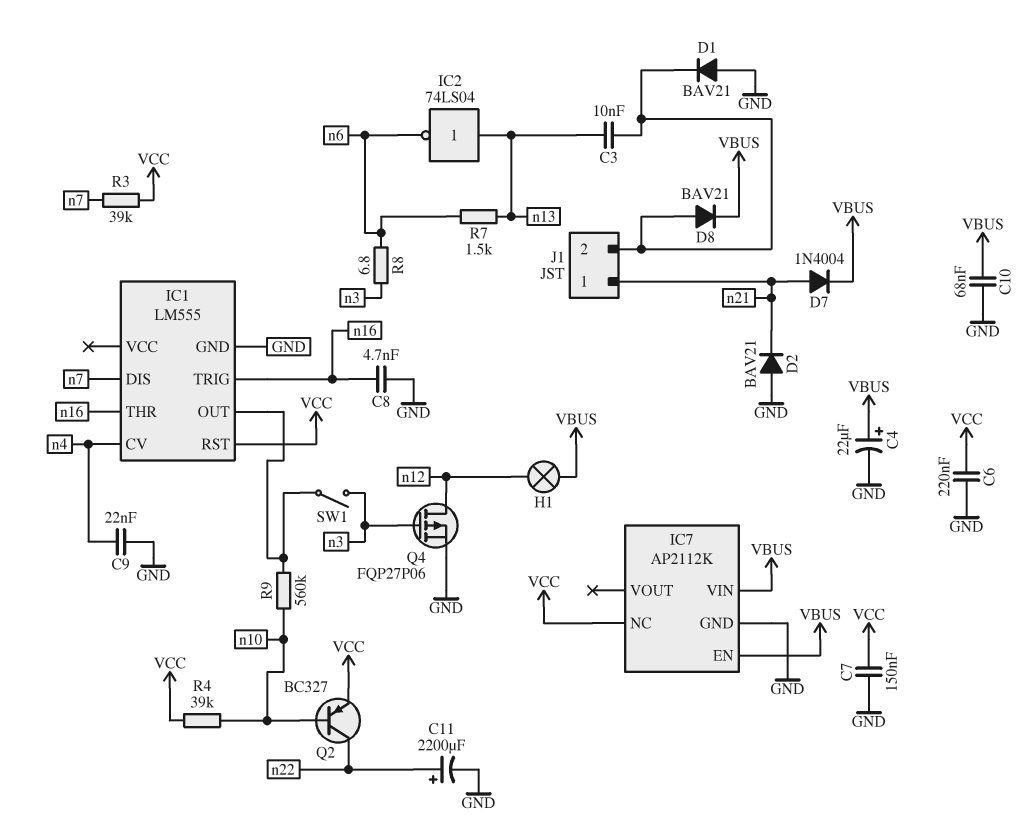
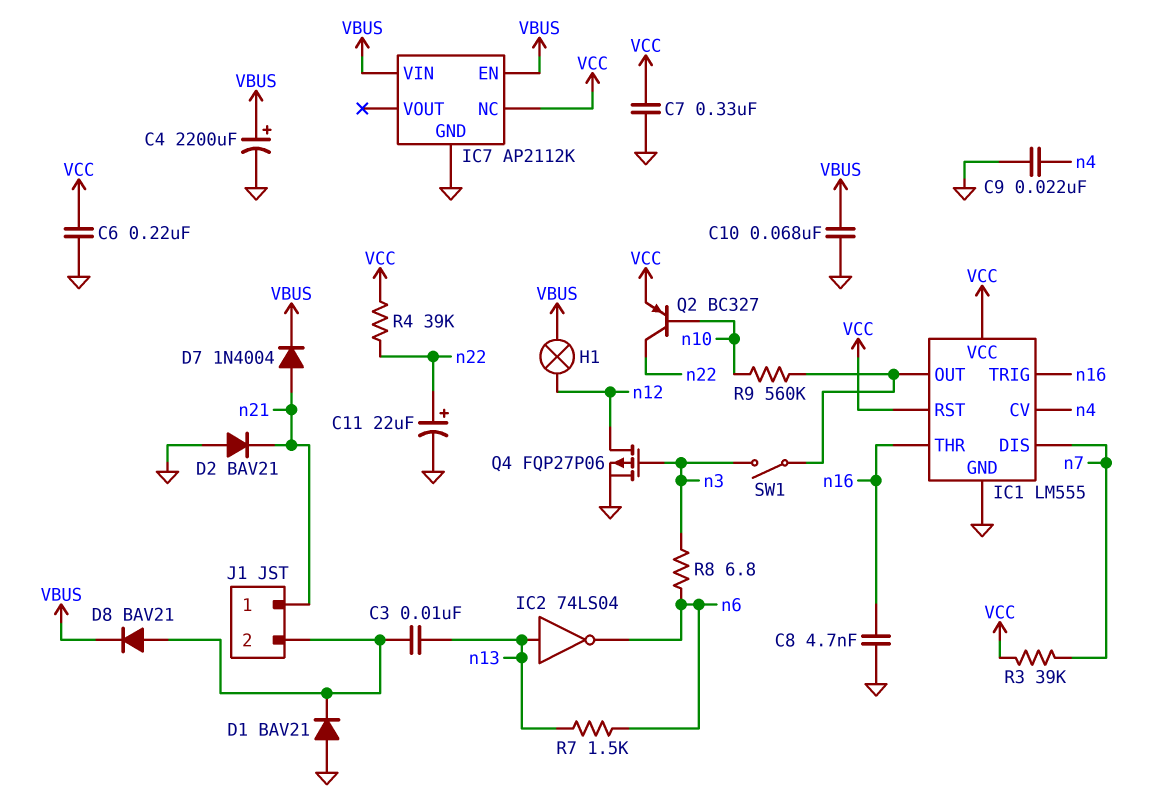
C4: 22uF (plus VBUS, minus GND) -> 2200uF (plus VBUS, minus GND)
C7: 150nF (GND, VCC) -> 330nF (GND, VCC)
C11: 2200uF (plus n22, minus GND) -> 22uF (plus n22, minus GND)
IC1 pin VCC: none -> VCC
R4: 39k (VCC, n10) -> 39k (VCC, n22)

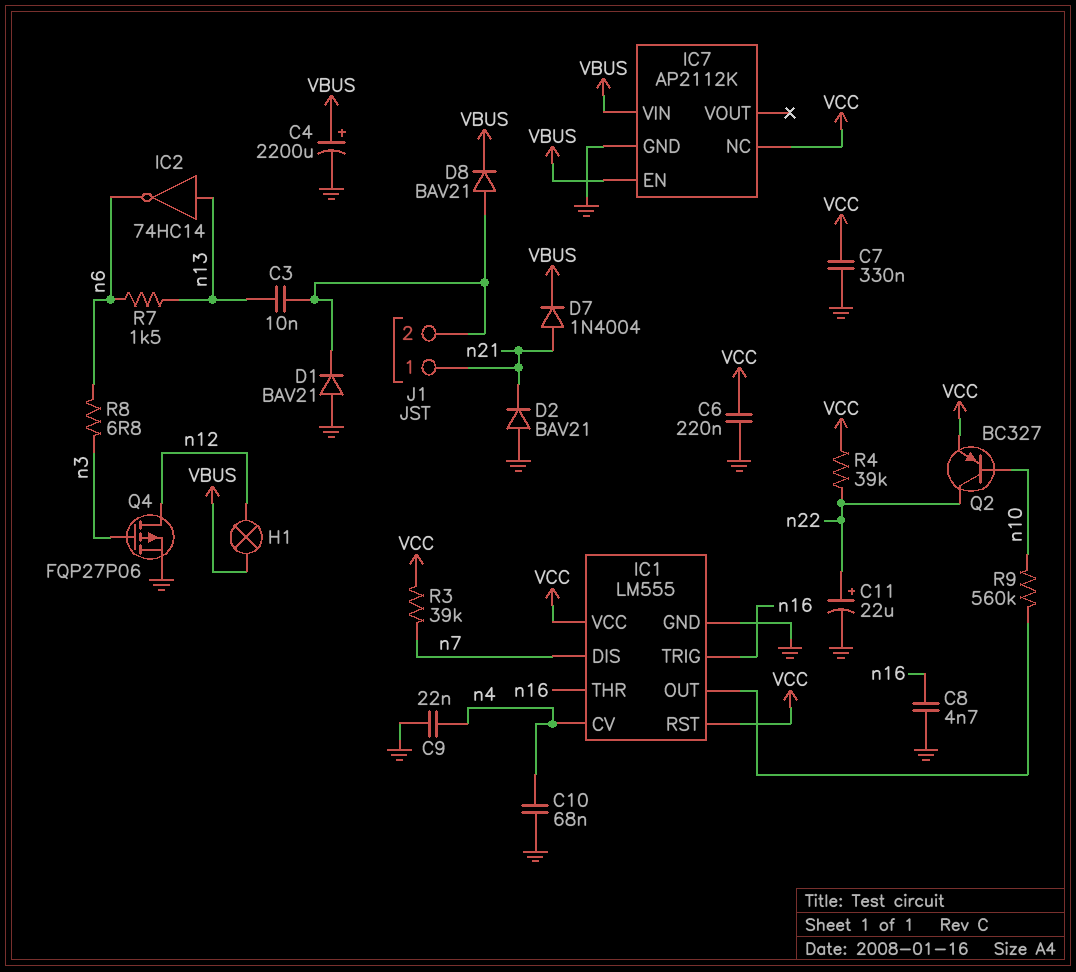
C10: 68nF (GND, VBUS) -> 68nF (GND, n4)
IC2: NOT 74LS04 (in n13, out n6) -> NOT 74HC14 (in n13, out n6)
SW1: switch (IC1/OUT, n3) -> none

